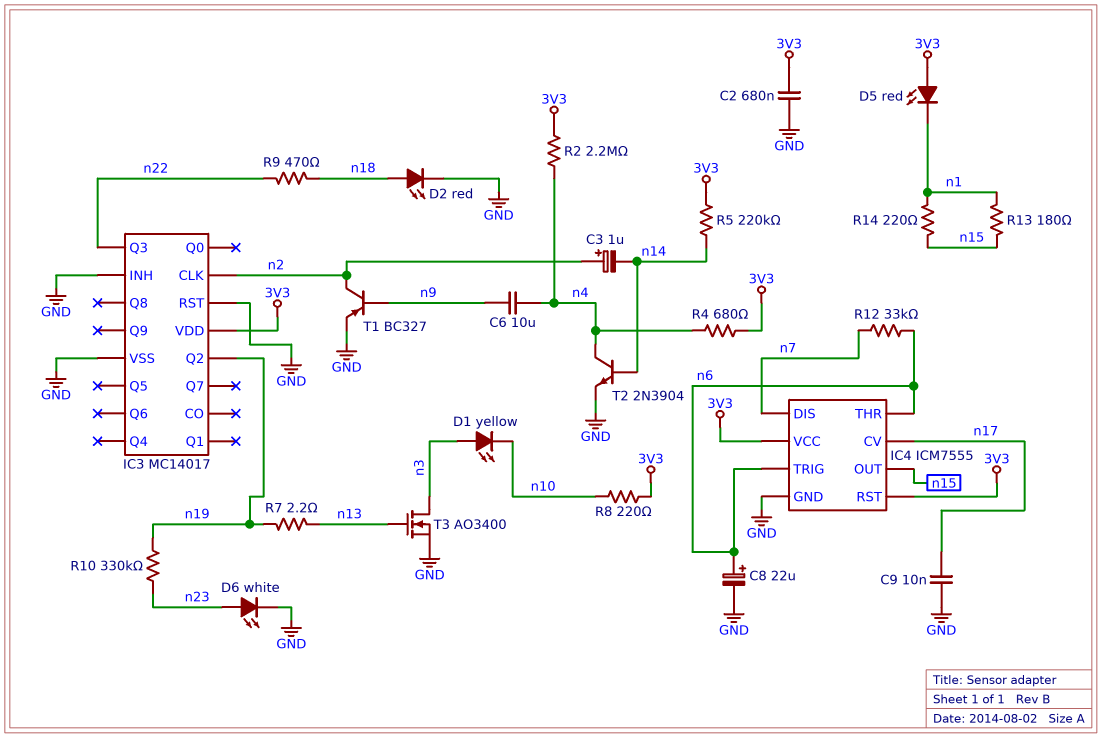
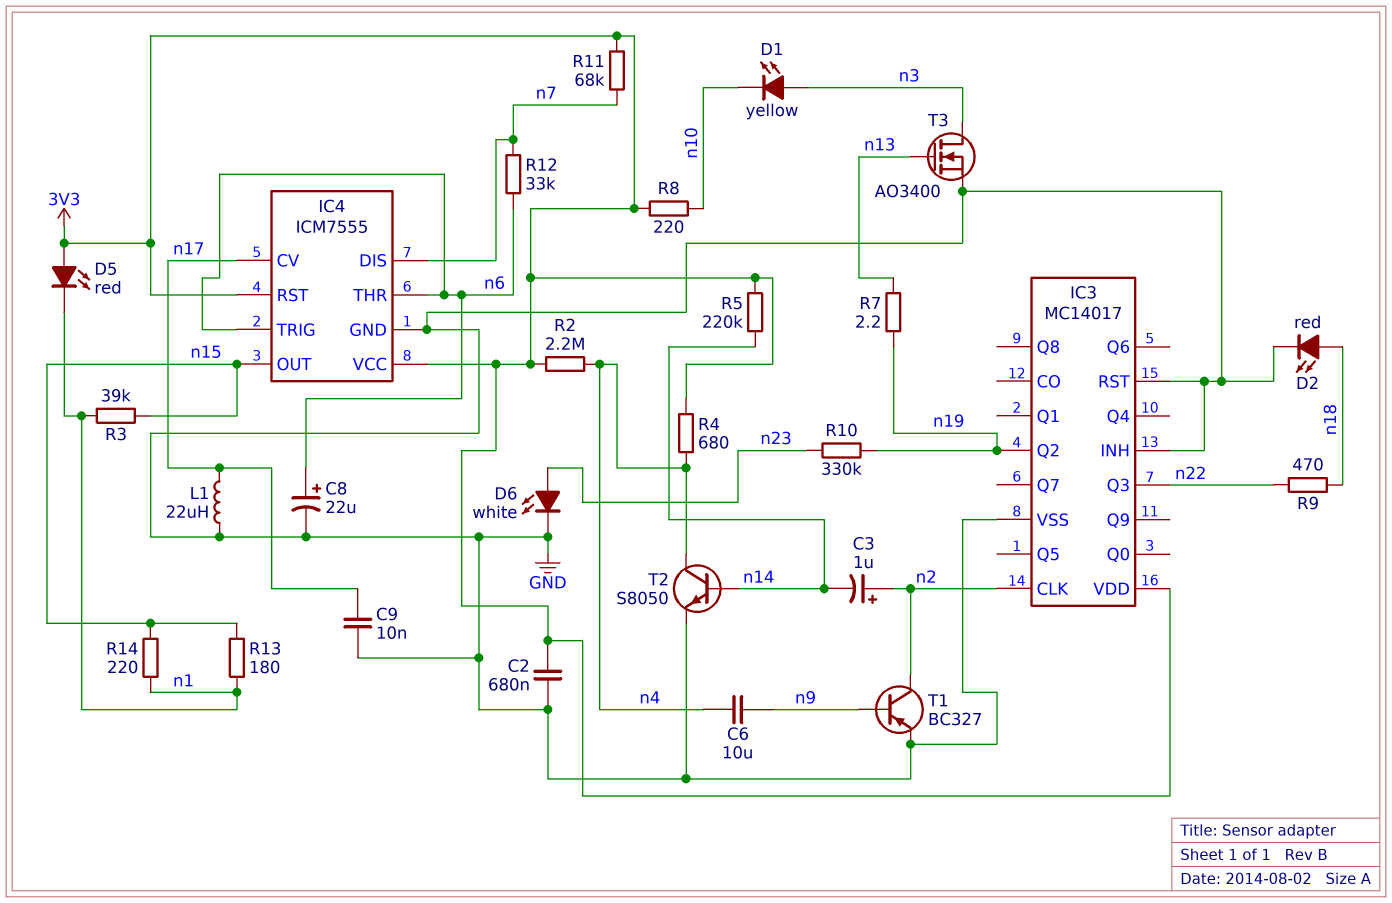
L1: none -> 22uH (GND, n17)
R3: none -> 39k (n1, n15)
R11: none -> 68k (3V3, n7)
T2: NPN 2N3904 (B n14, C n4, E GND) -> NPN S8050 (B n14, C n4, E GND)

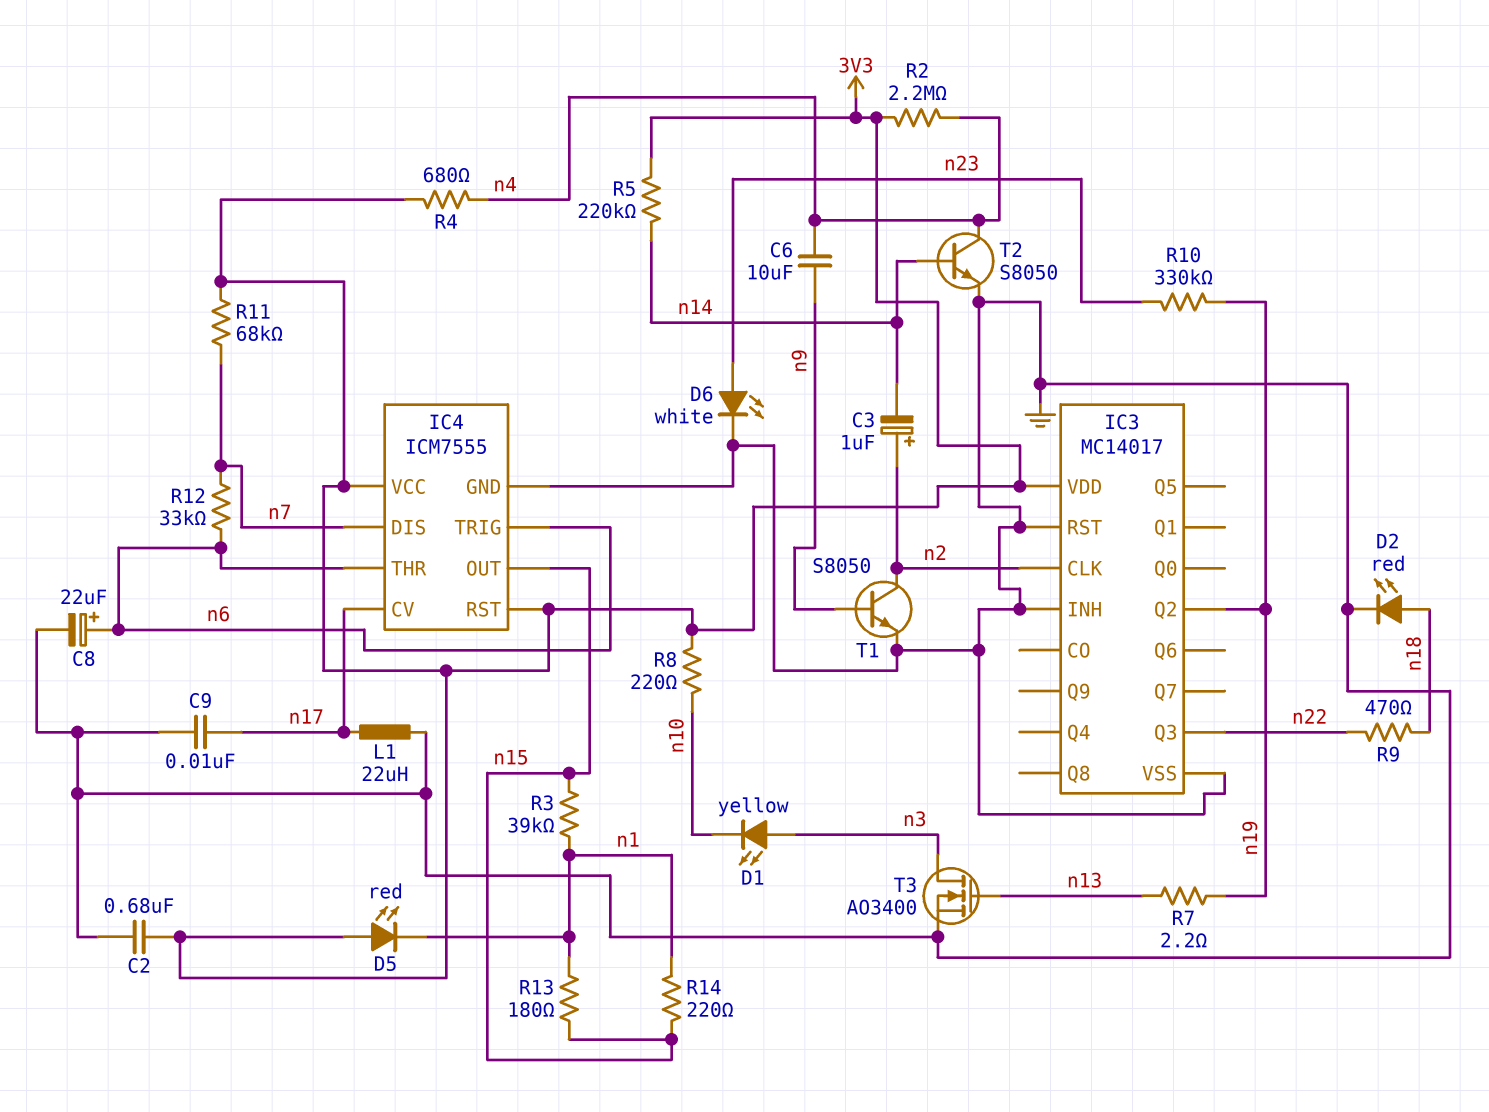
T1: PNP BC327 (B n9, C n2, E GND) -> NPN S8050 (B n9, C n2, E GND)

